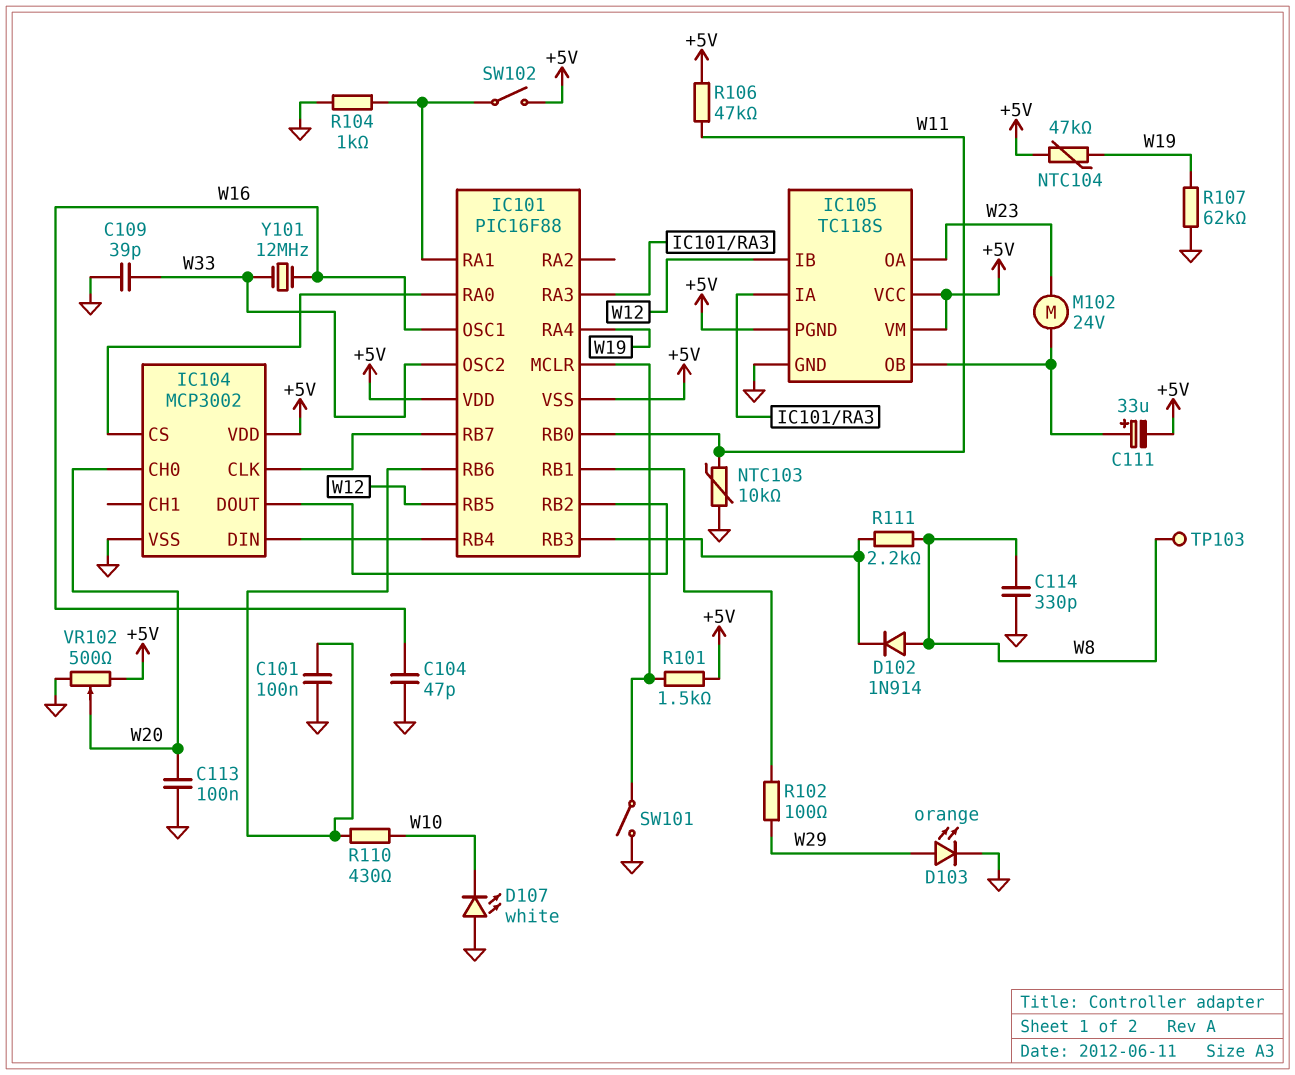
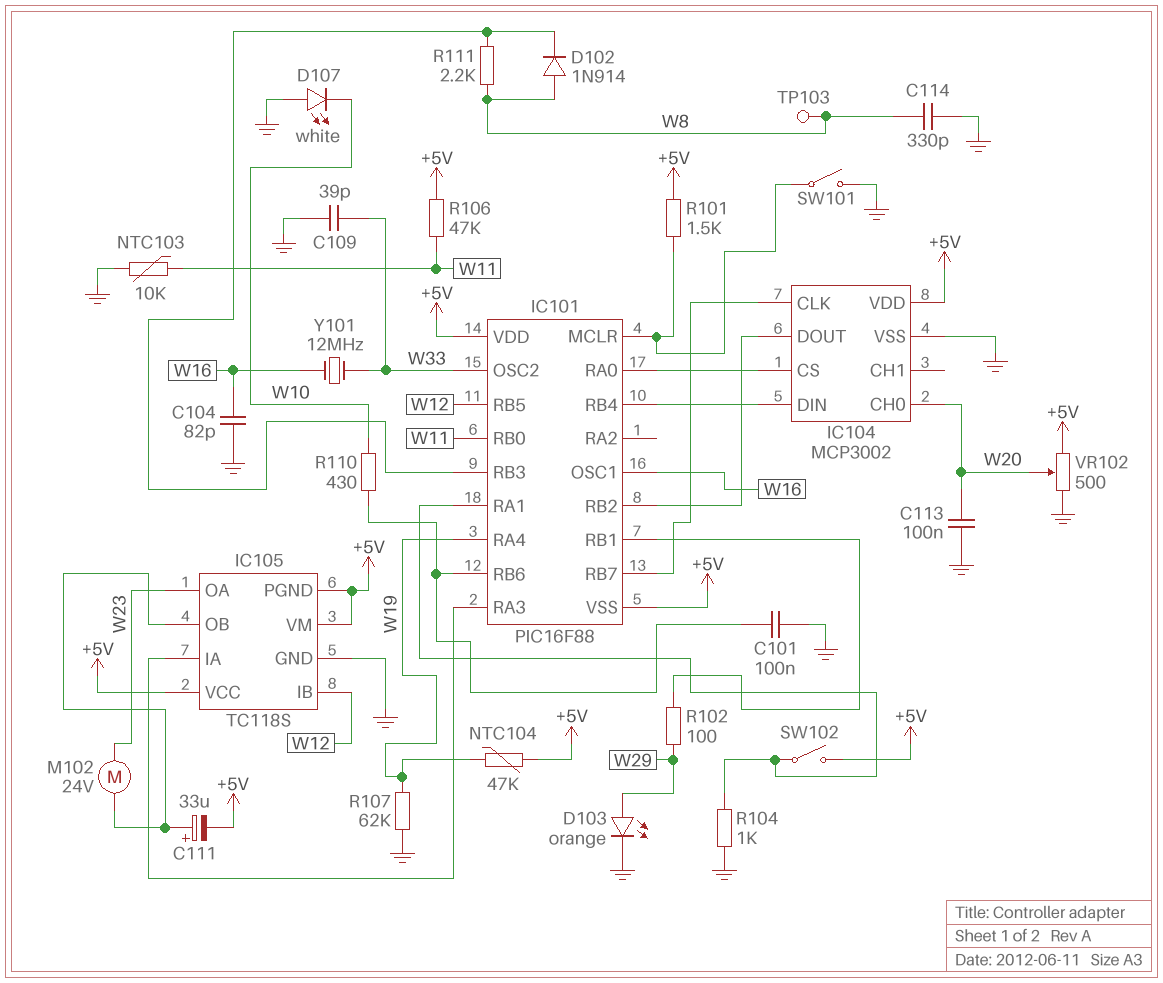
C104: 47pF (GND, W16) -> 82pF (GND, W16)

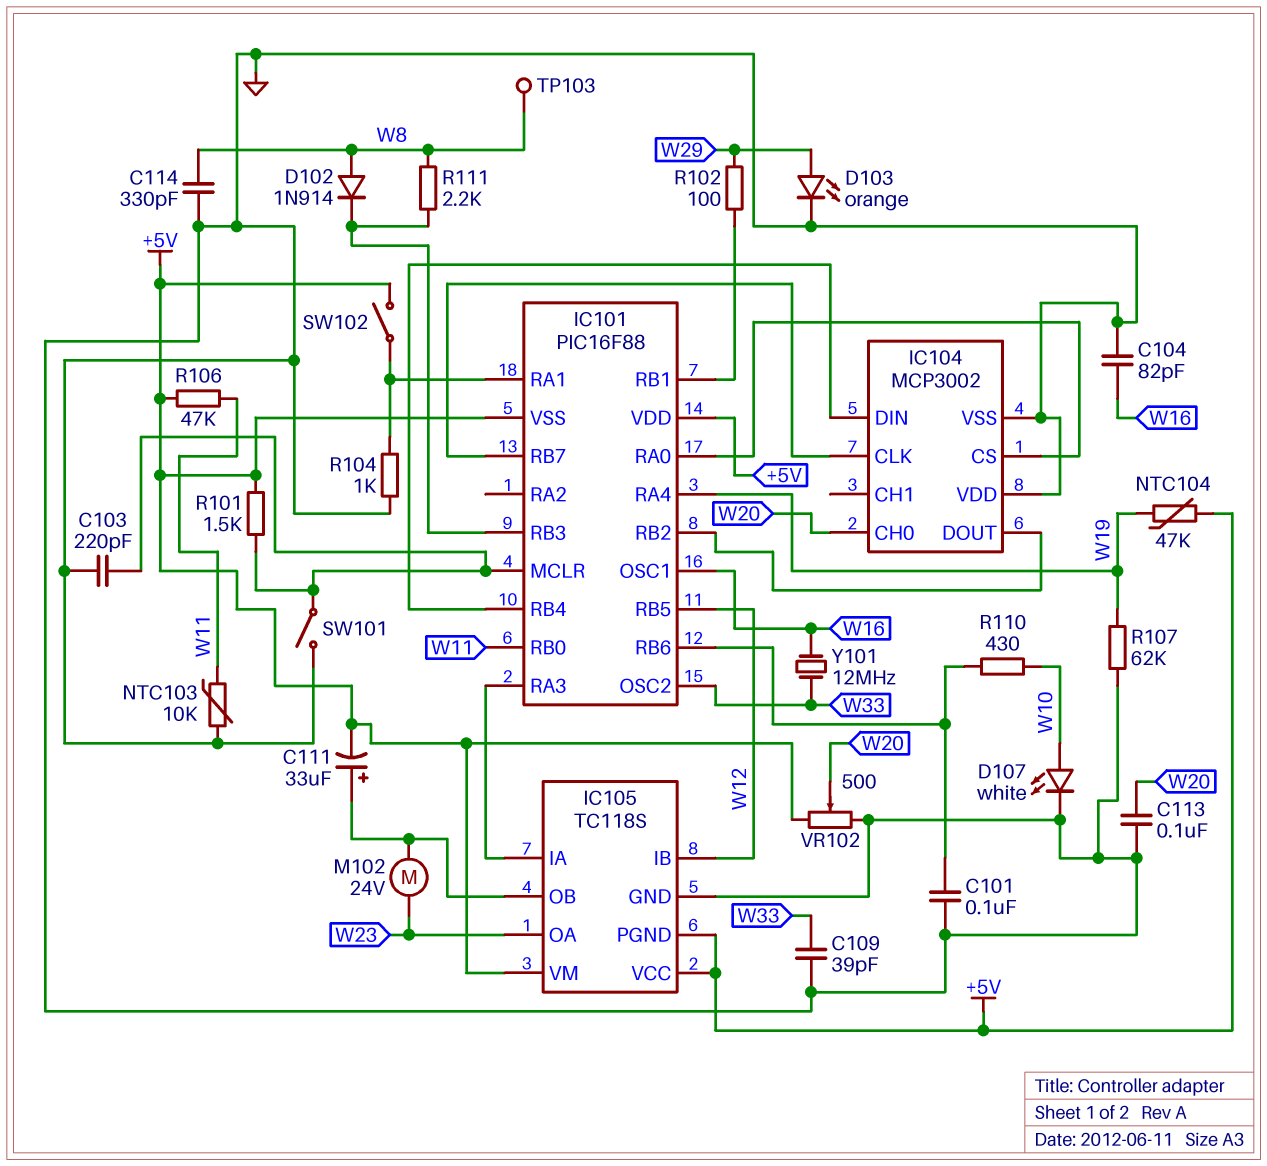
C103: none -> 220pF (GND, IC101/MCLR)
D107: LED white (A GND, K W10) -> LED white (A W10, K GND)
IC104 pin VDD: +5V -> GND

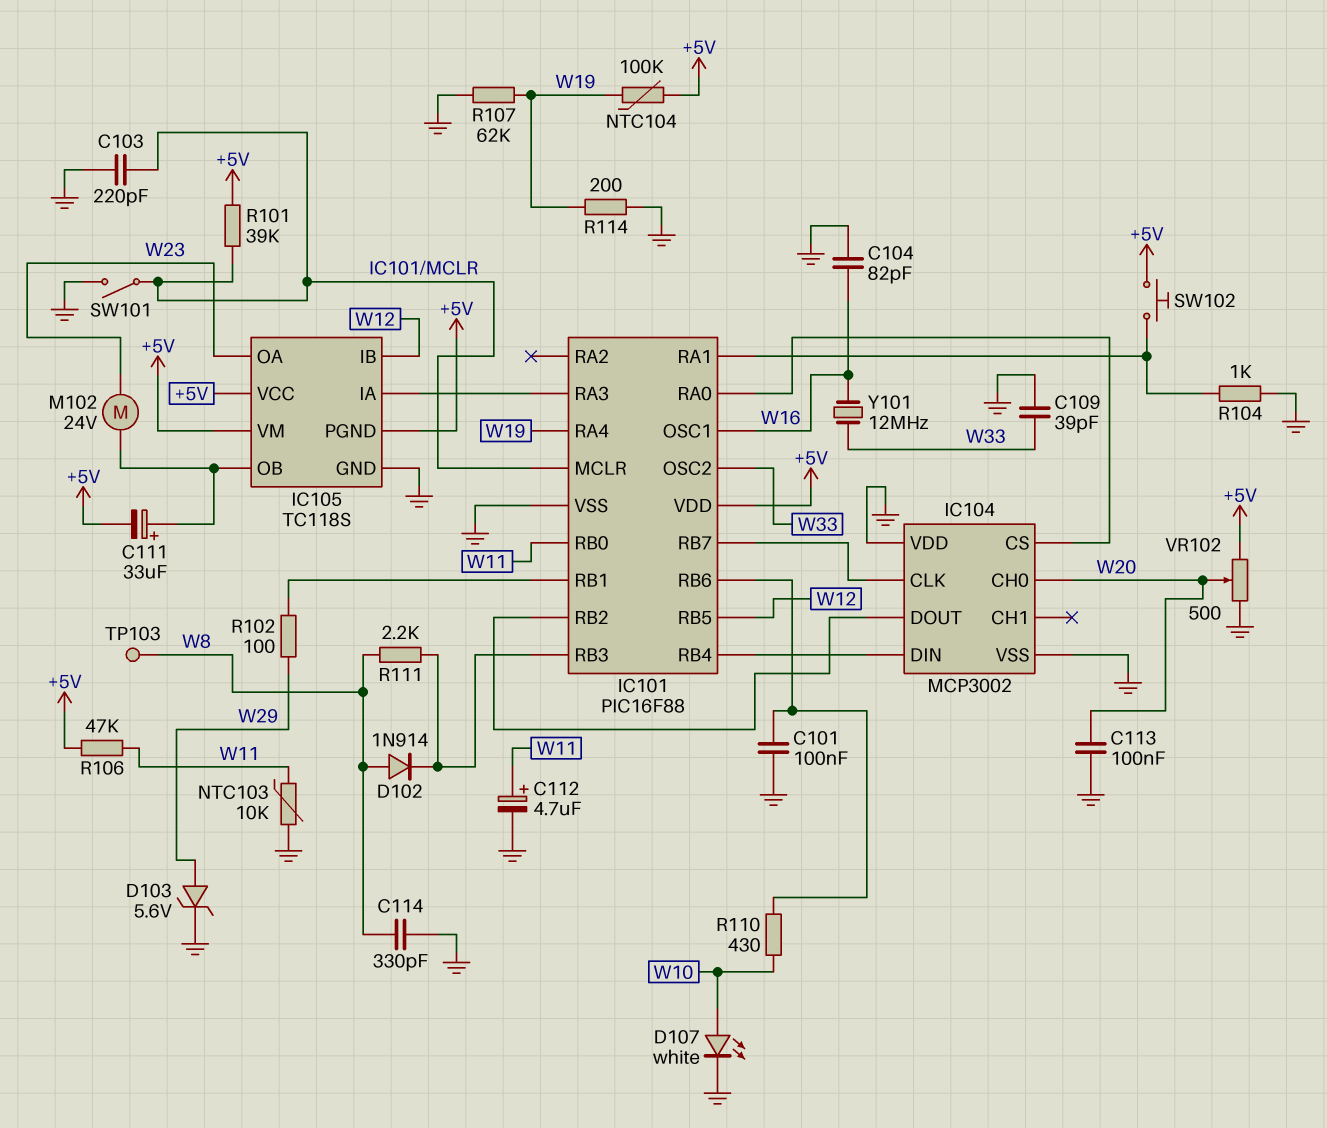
C112: none -> 4.7uF (plus W11, minus GND)
D103: LED orange (A W29, K GND) -> zener 5.6V (A W29, K GND)
IC101 pin VSS: +5V -> GND
NTC104: 47k (+5V, W19) -> 100k (+5V, W19)
R101: 1.5k (+5V, IC101/MCLR) -> 39k (+5V, IC101/MCLR)
R114: none -> 200 (GND, W19)
SW102: switch (+5V, IC101/RA1) -> button (+5V, IC101/RA1)

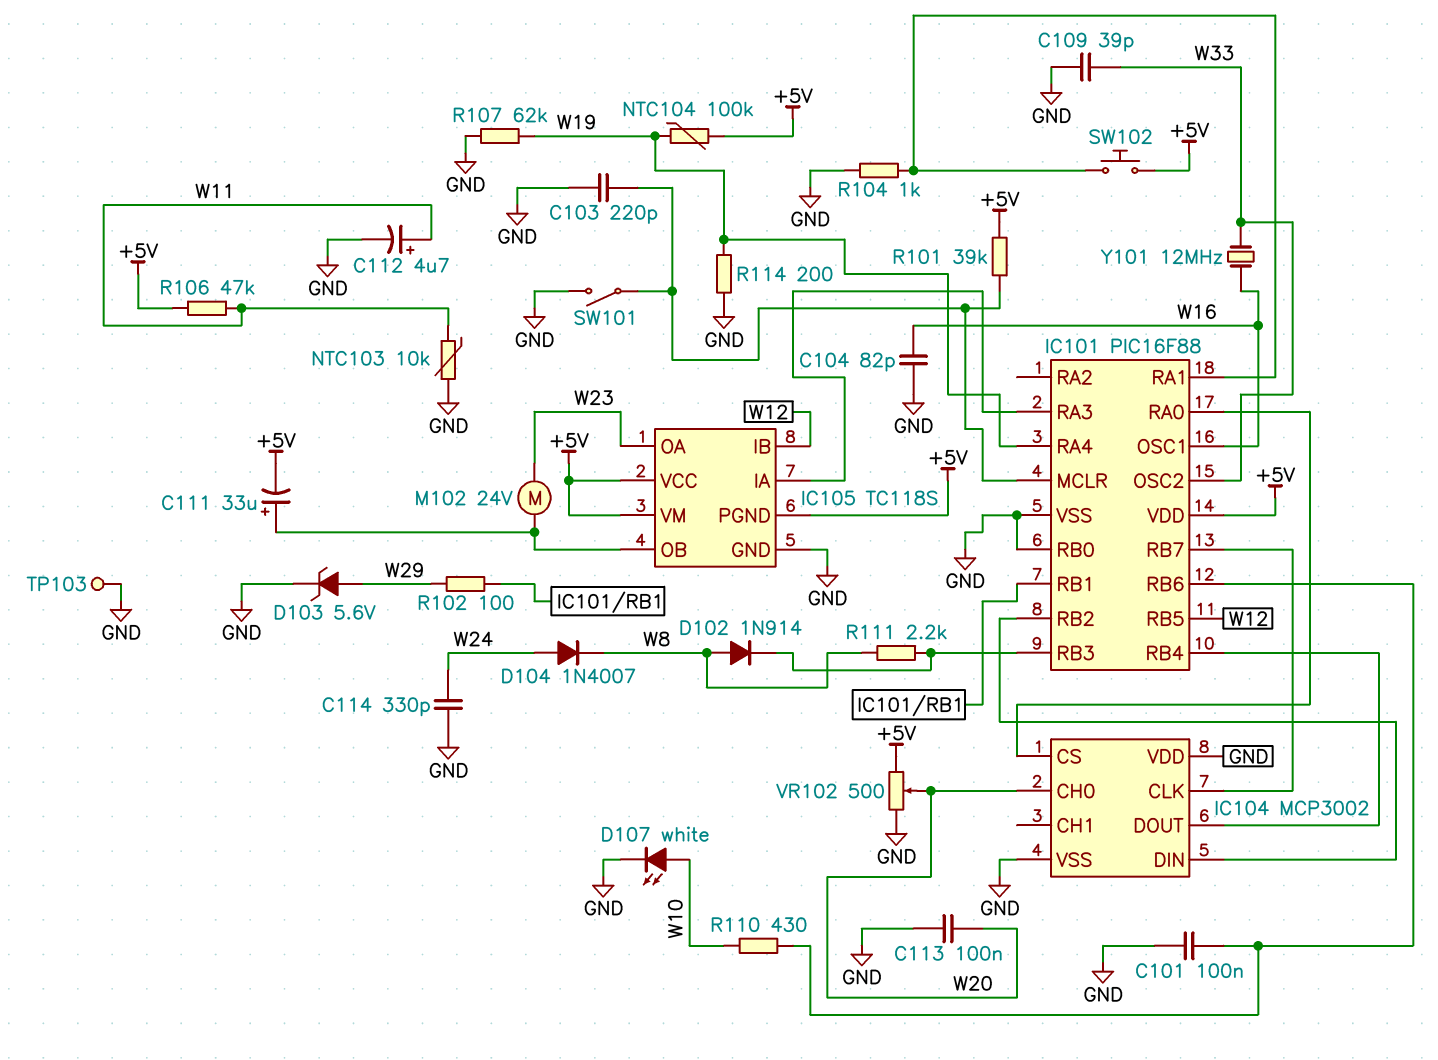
C114: 330pF (GND, W8) -> 330pF (GND, W24)
D104: none -> diode 1N4007 (A W24, K W8)
IC101 pin RB0: W11 -> GND
IC104 pin DIN: IC101/RB4 -> IC101/RB2
IC104 pin DOUT: IC101/RB2 -> IC101/RB4
TP103: test point (W8) -> test point (GND)

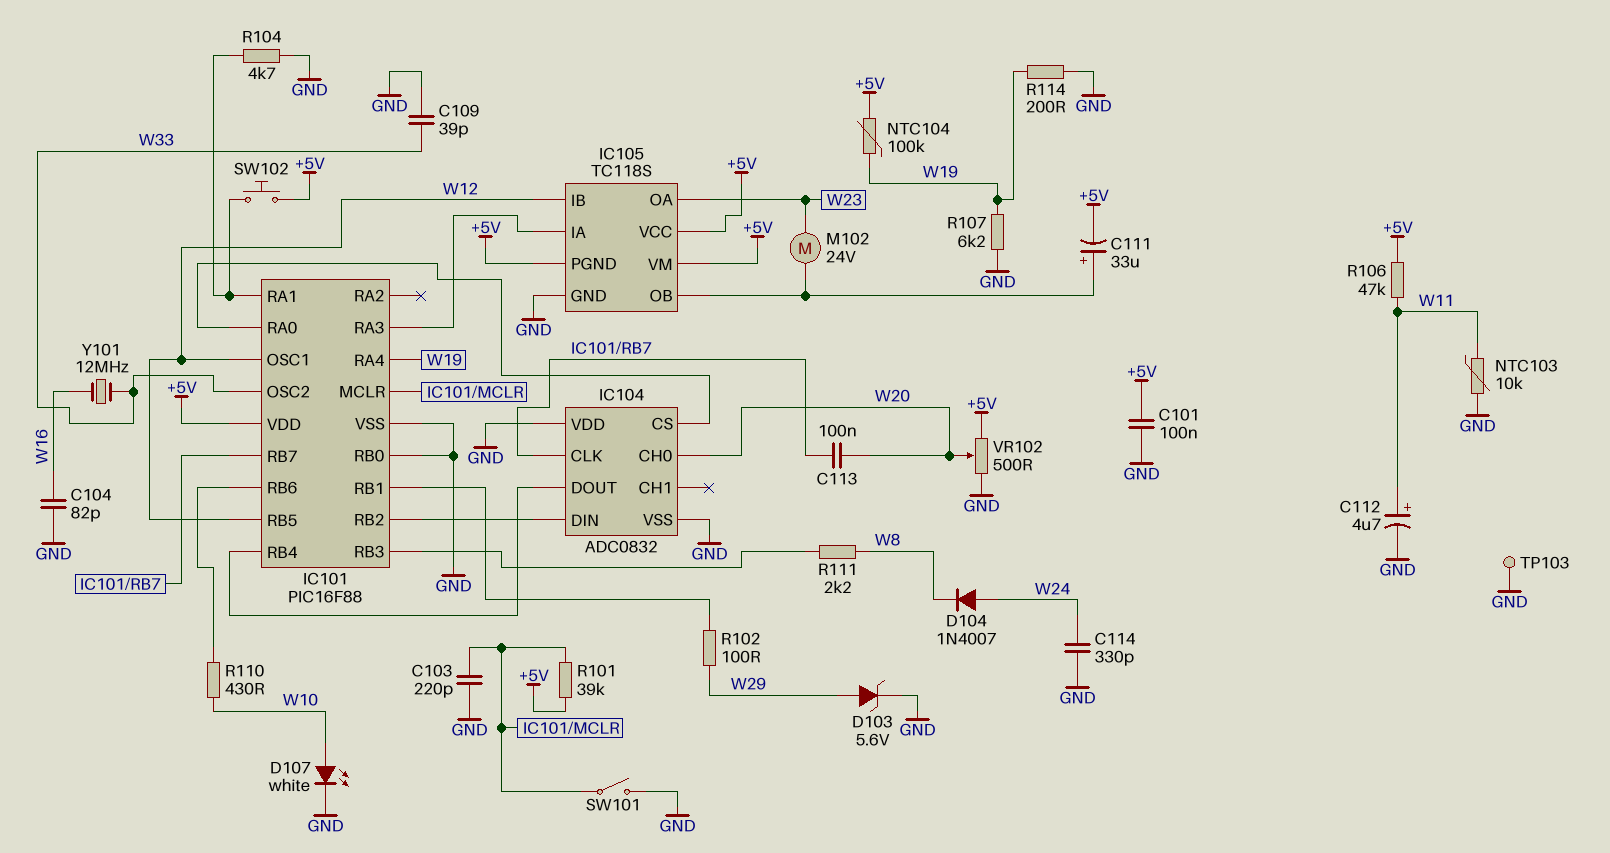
C101: 100nF (GND, IC101/RB6) -> 100nF (+5V, GND)
C113: 100nF (GND, W20) -> 100nF (IC101/RB7, W20)
D102: diode 1N914 (A W8, K IC101/RB3) -> none
IC101 pin OSC1: W16 -> W12
IC104: MCP3002 -> ADC0832
R104: 1k (GND, IC101/RA1) -> 4.7k (GND, IC101/RA1)
R107: 62k (GND, W19) -> 6.2k (GND, W19)

